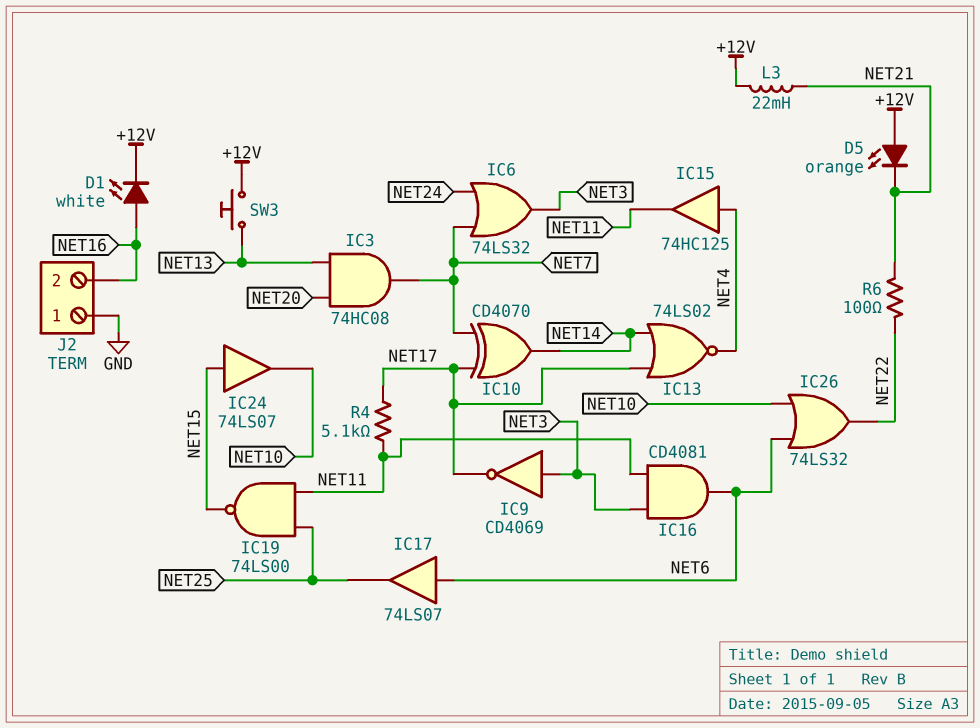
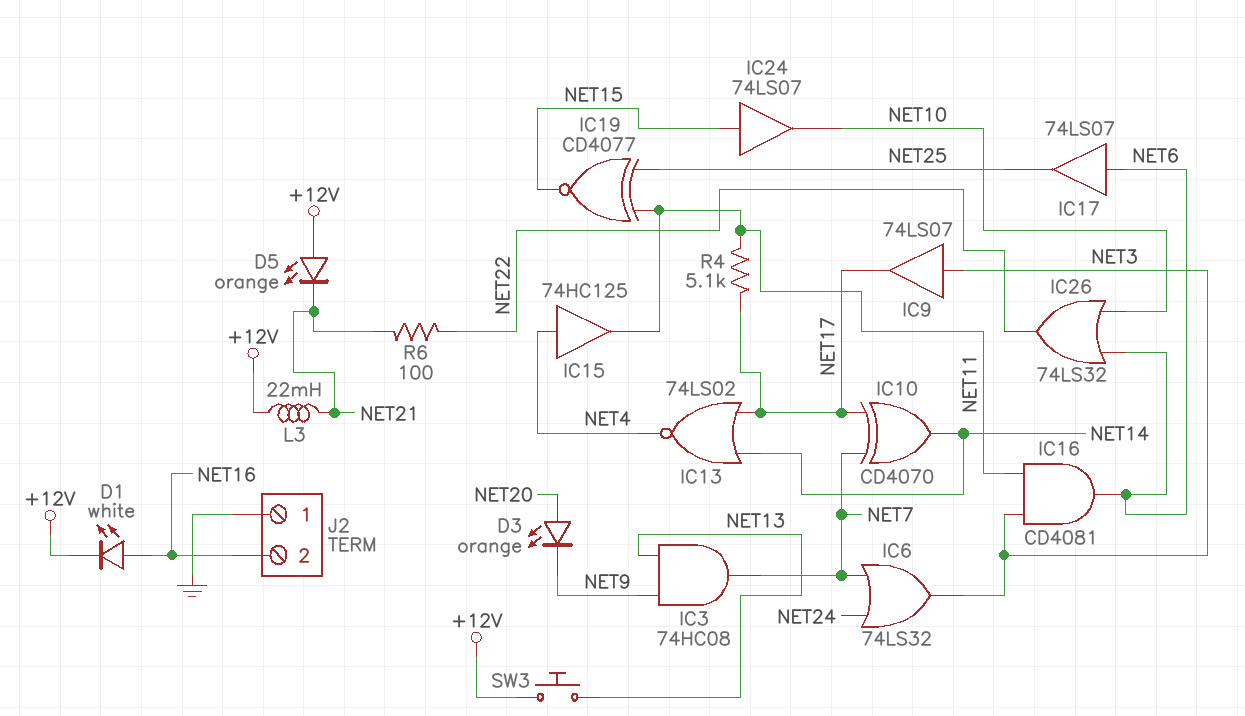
D3: none -> LED orange (A NET20, K NET9)
IC3: AND 74HC08 (in NET13, in NET20, out NET7) -> AND 74HC08 (in NET9, in NET13, out NET7)
IC9: NOT CD4069 (in NET3, out NET17) -> buffer 74LS07 (in NET3, out NET17)
IC19: NAND 74LS00 (in NET11, in NET25, out NET15) -> XNOR CD4077 (in NET11, in NET25, out NET15)

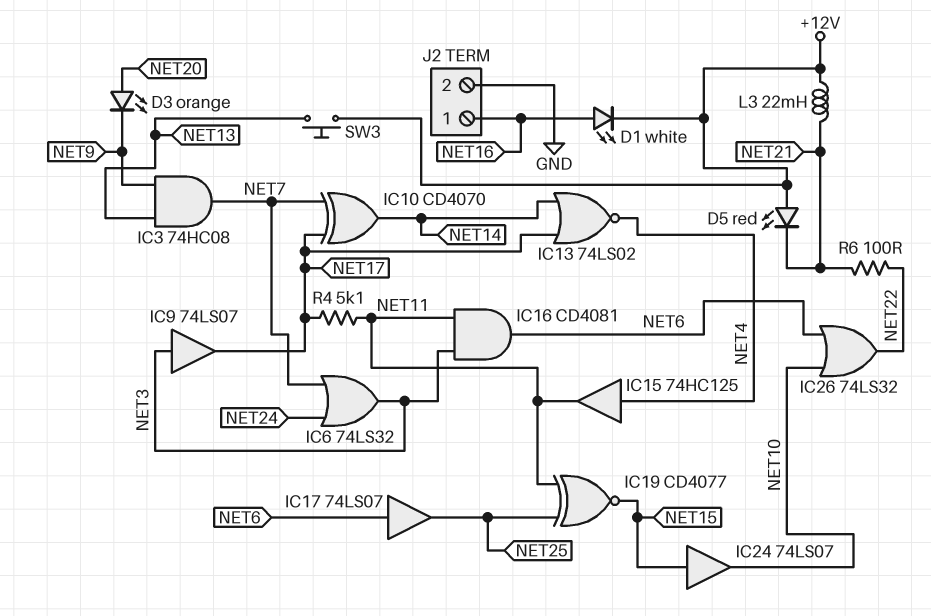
D5: LED orange (A +12V, K NET21) -> LED red (A +12V, K NET21)
J2 pin 1: GND -> NET16
J2 pin 2: NET16 -> GND

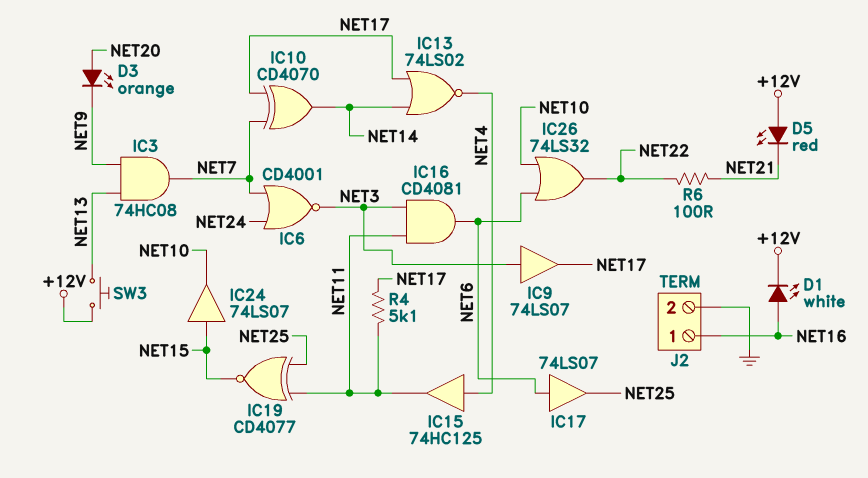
IC6: OR 74LS32 (in NET7, in NET24, out NET3) -> NOR CD4001 (in NET7, in NET24, out NET3)
L3: 22mH (+12V, NET21) -> none

